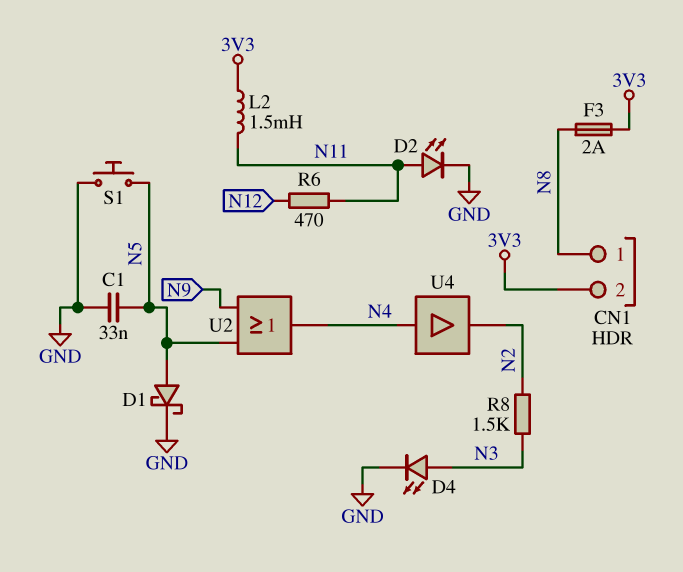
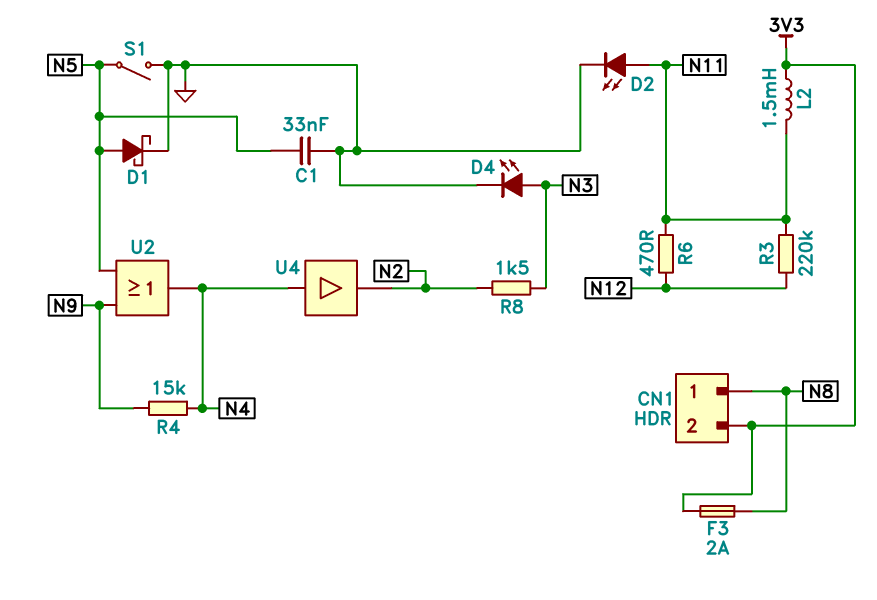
R3: none -> 220k (N11, N12)
R4: none -> 15k (N4, N9)
S1: button (GND, N5) -> switch (GND, N5)

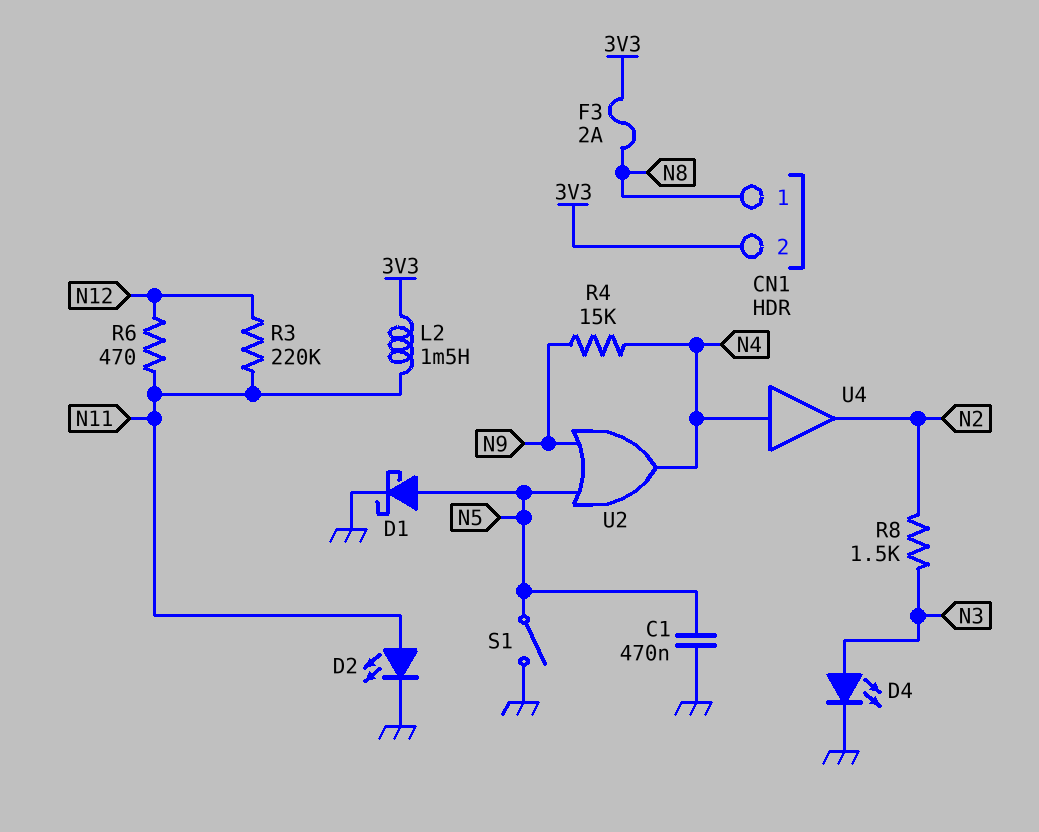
C1: 33nF (GND, N5) -> 470nF (GND, N5)

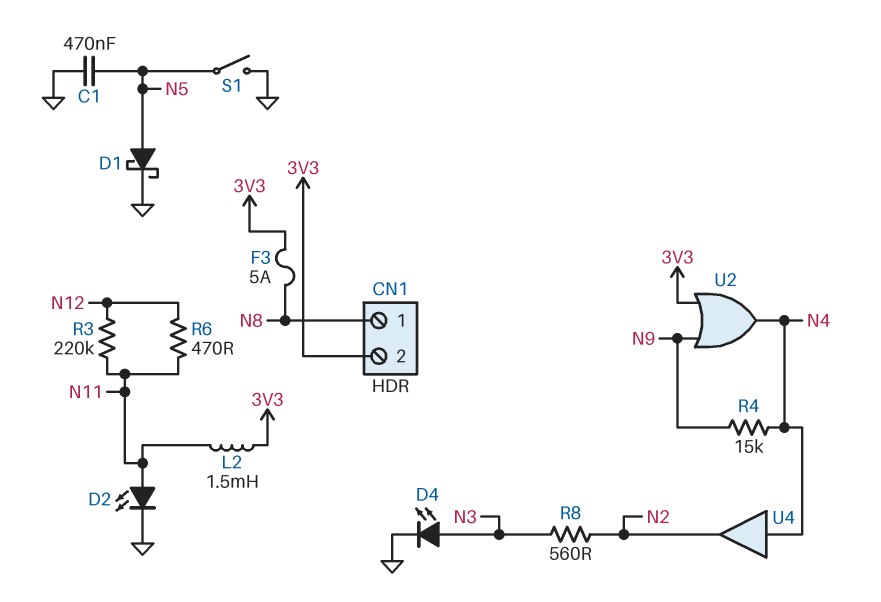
F3: 2A (3V3, N8) -> 5A (3V3, N8)
R8: 1.5k (N2, N3) -> 560 (N2, N3)
U2: OR (in N5, in N9, out N4) -> OR (in 3V3, in N9, out N4)

